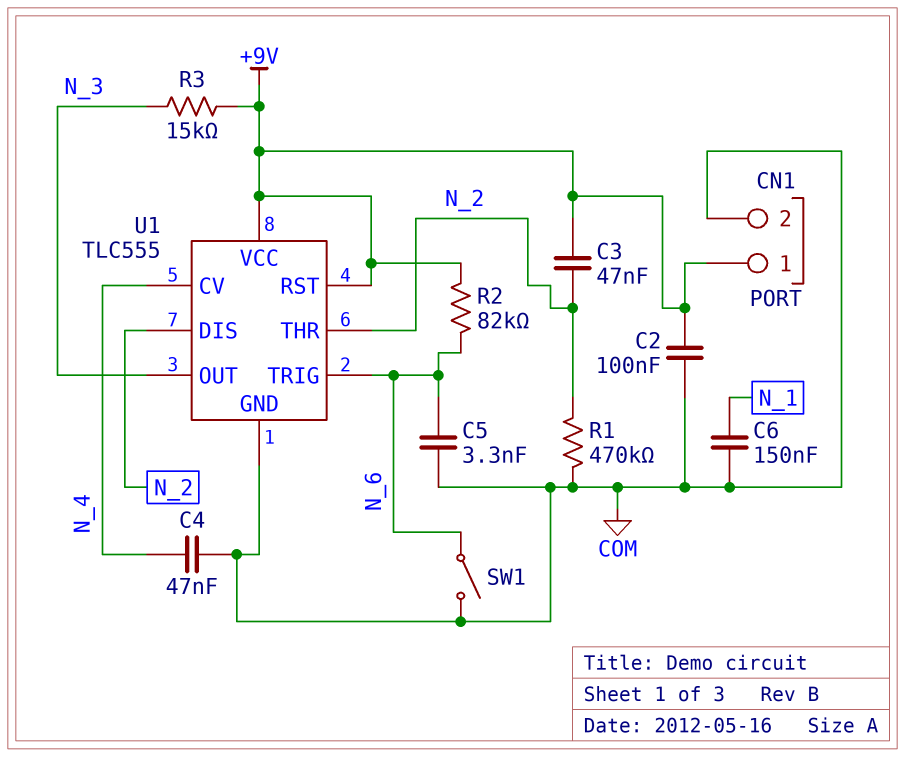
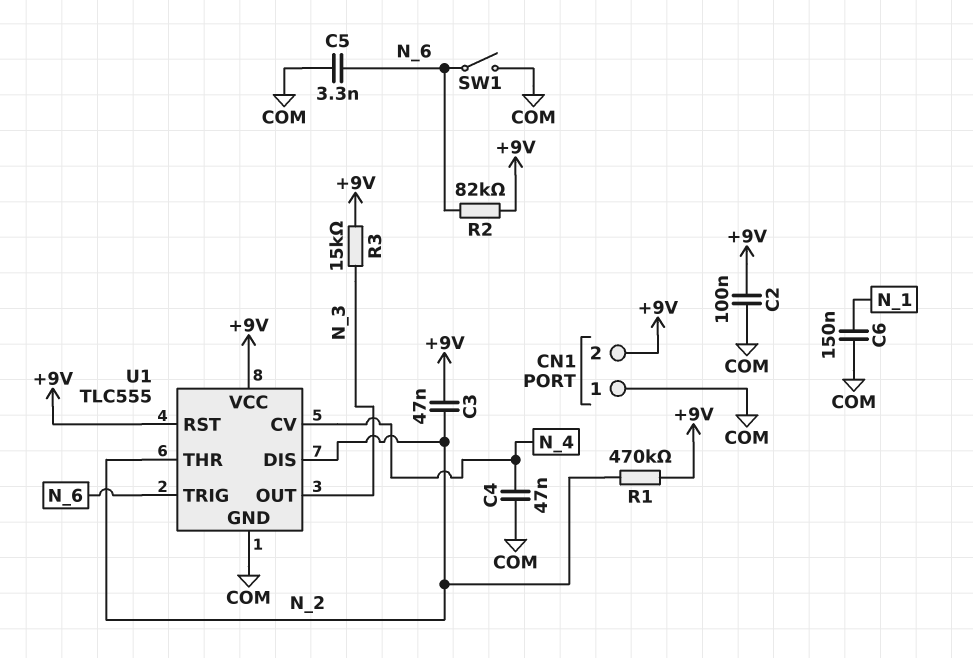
CN1 pin 1: +9V -> COM
CN1 pin 2: COM -> +9V
R1: 470k (COM, N_2) -> 470k (+9V, N_2)

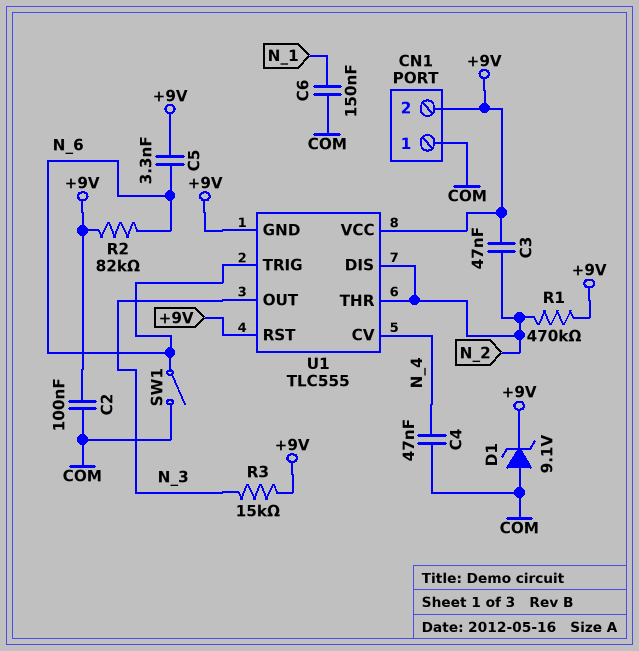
C5: 3.3nF (COM, N_6) -> 3.3nF (+9V, N_6)
D1: none -> zener 9.1V (A COM, K +9V)
U1 pin GND: COM -> +9V

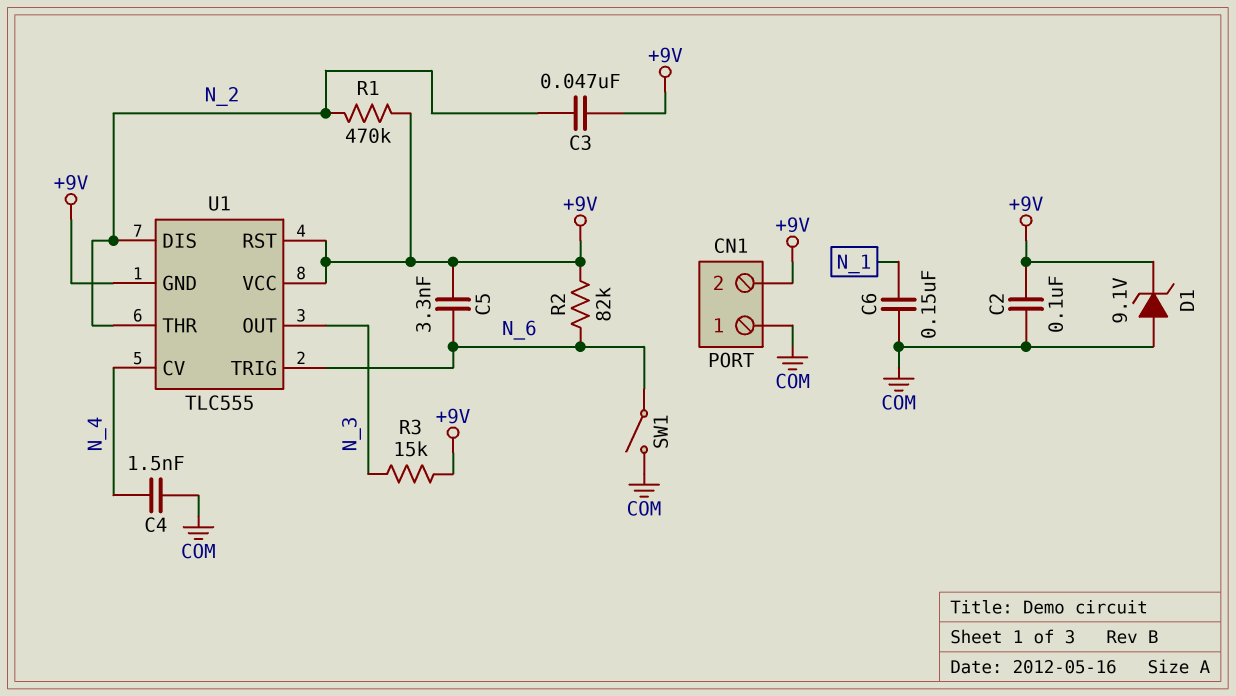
C4: 47nF (COM, N_4) -> 1.5nF (COM, N_4)

